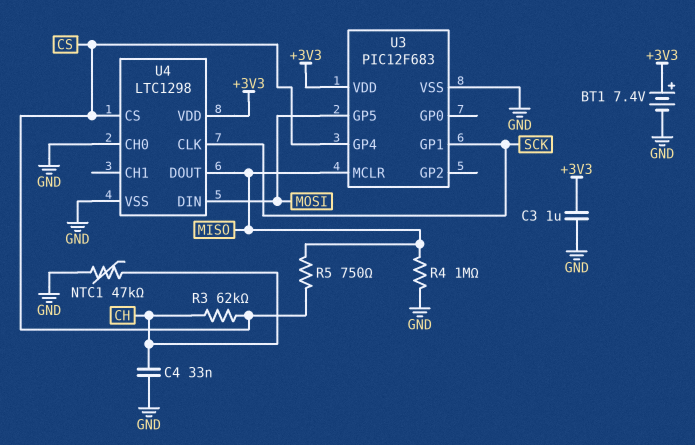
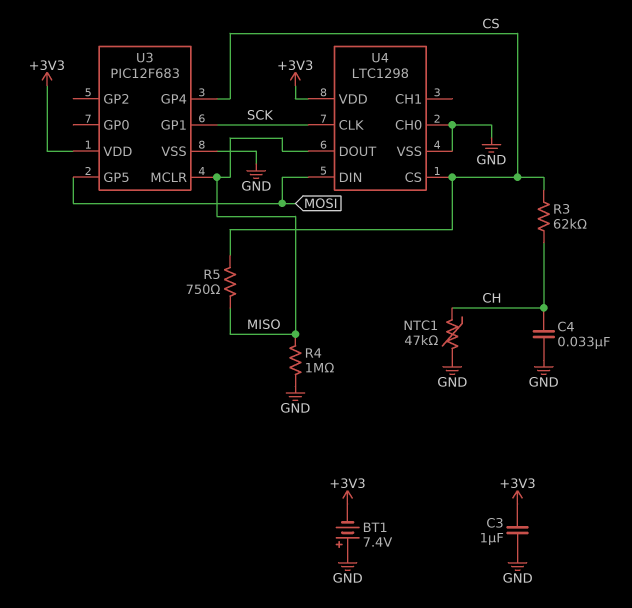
BT1: 7.4V (plus +3V3, minus GND) -> 7.4V (plus GND, minus +3V3)

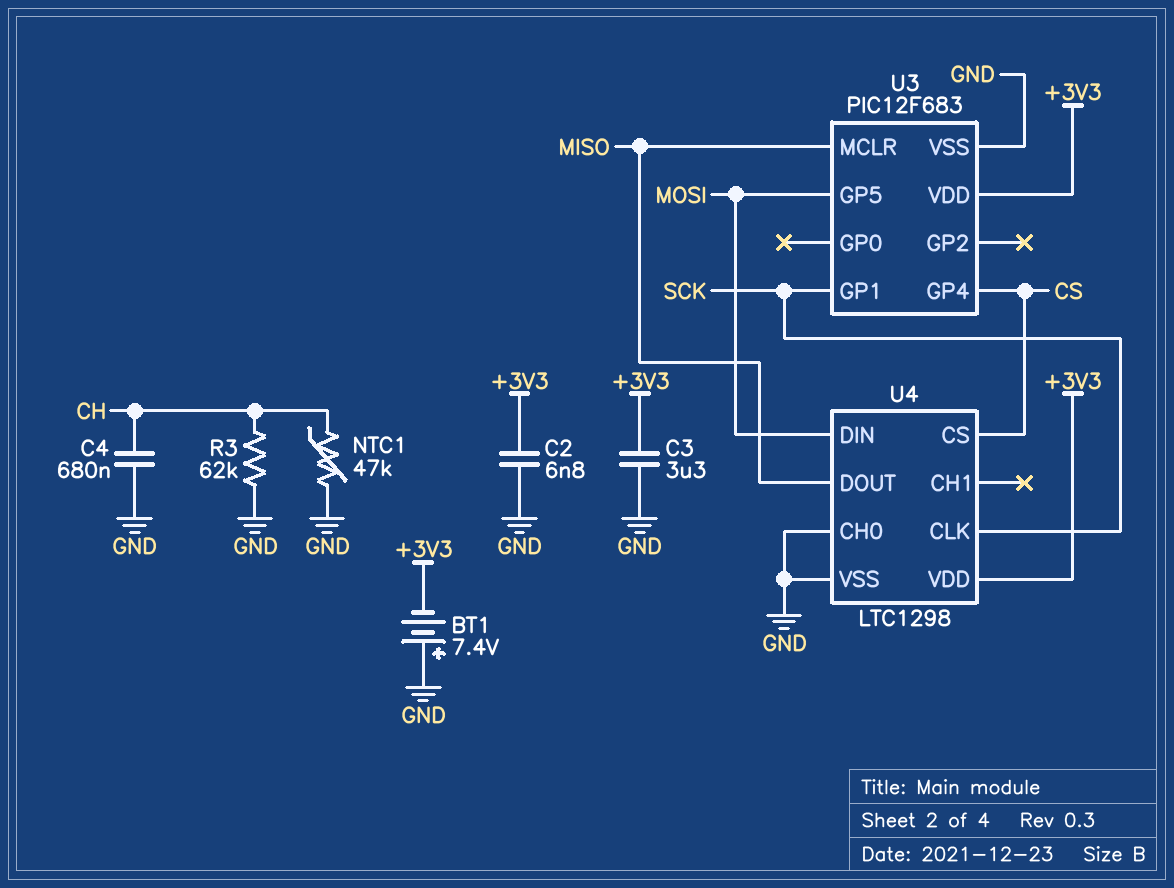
C2: none -> 6.8nF (+3V3, GND)
C3: 1uF (+3V3, GND) -> 3.3uF (+3V3, GND)
C4: 33nF (CH, GND) -> 680nF (CH, GND)
R3: 62k (CH, CS) -> 62k (CH, GND)
R4: 1M (GND, MISO) -> none
R5: 750 (CS, MISO) -> none

